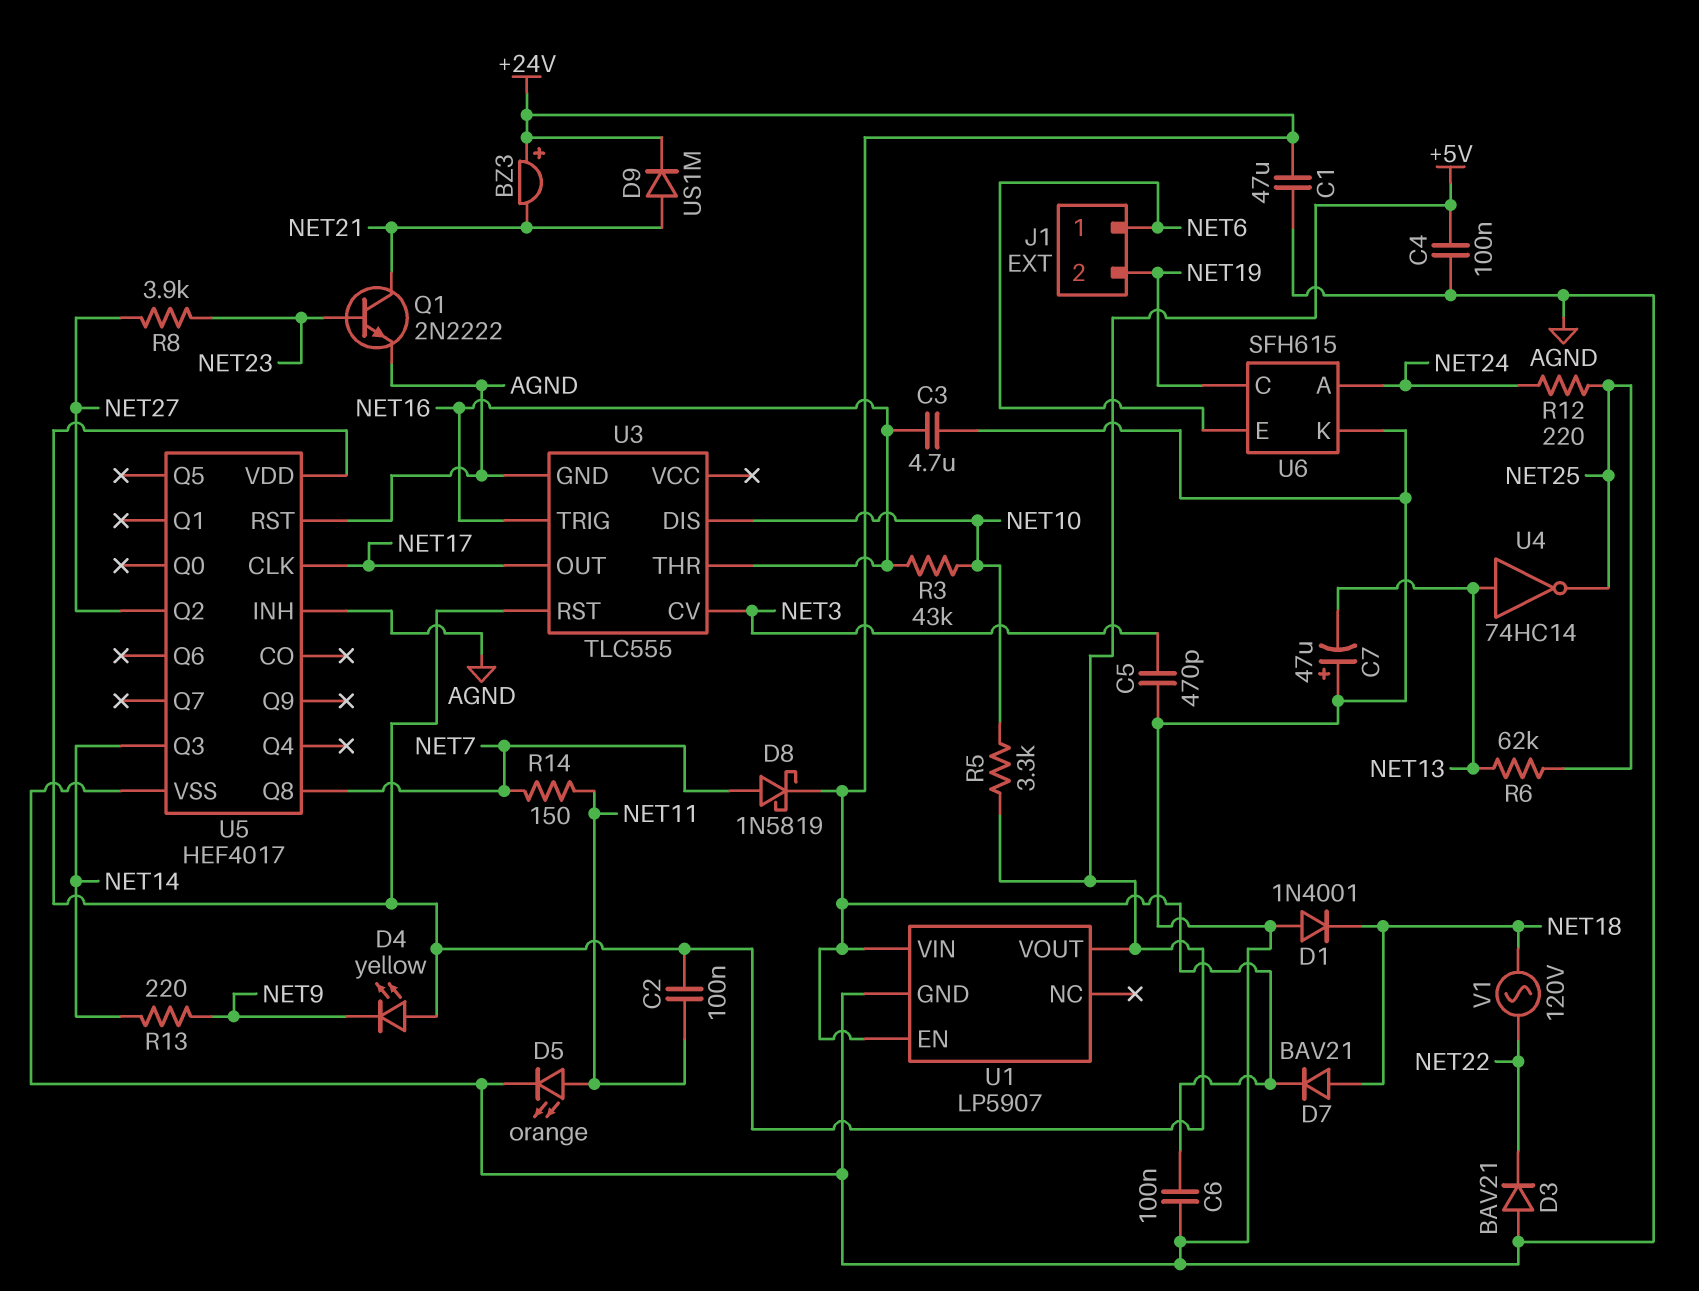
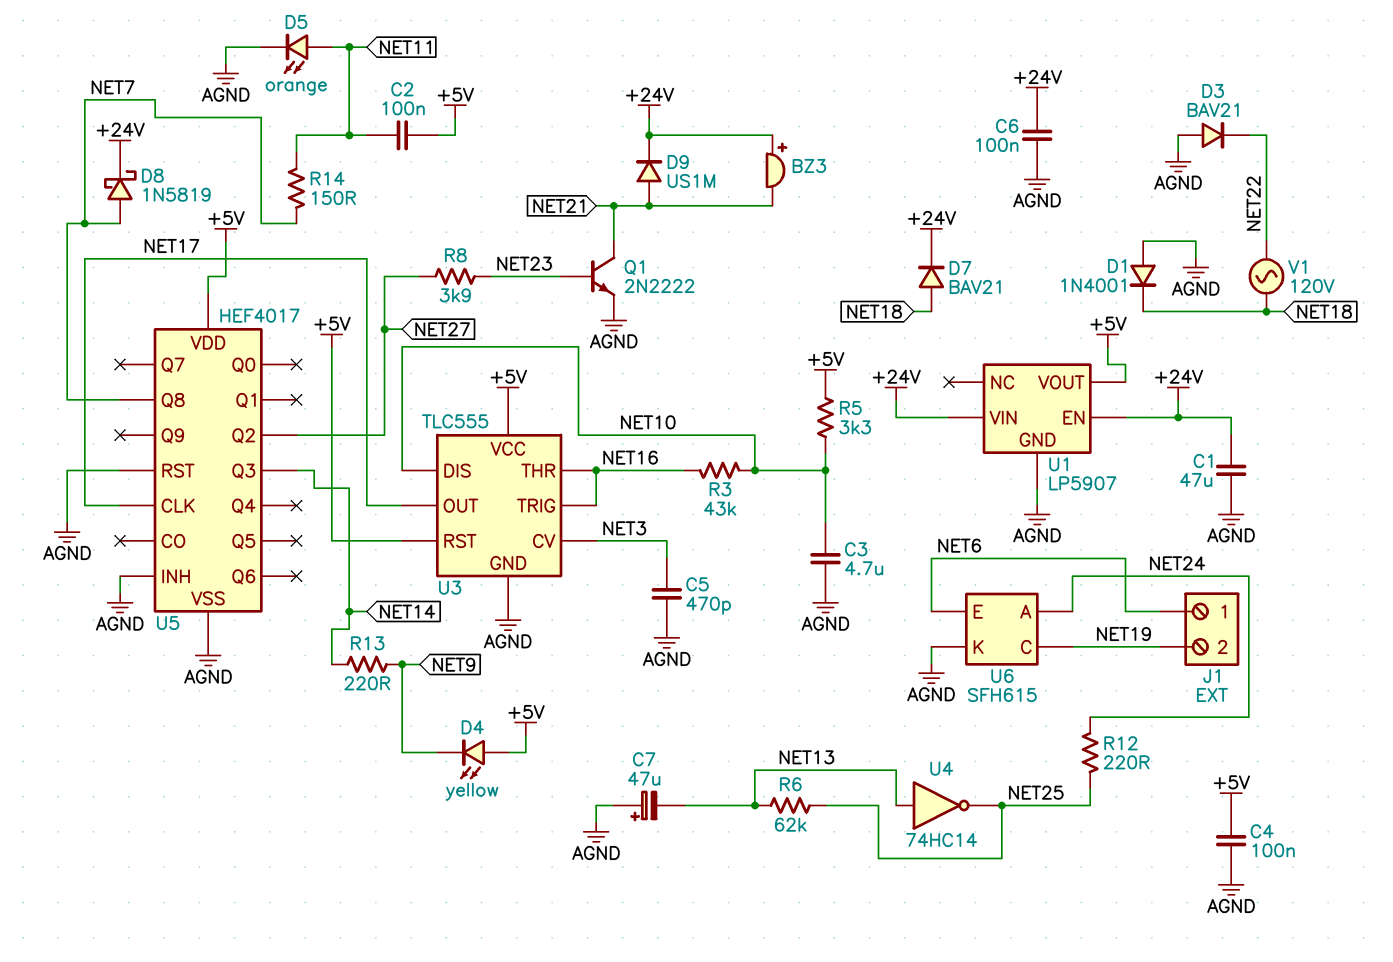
C3: 4.7uF (AGND, NET16) -> 4.7uF (AGND, NET10)
U3 pin VCC: none -> +5V

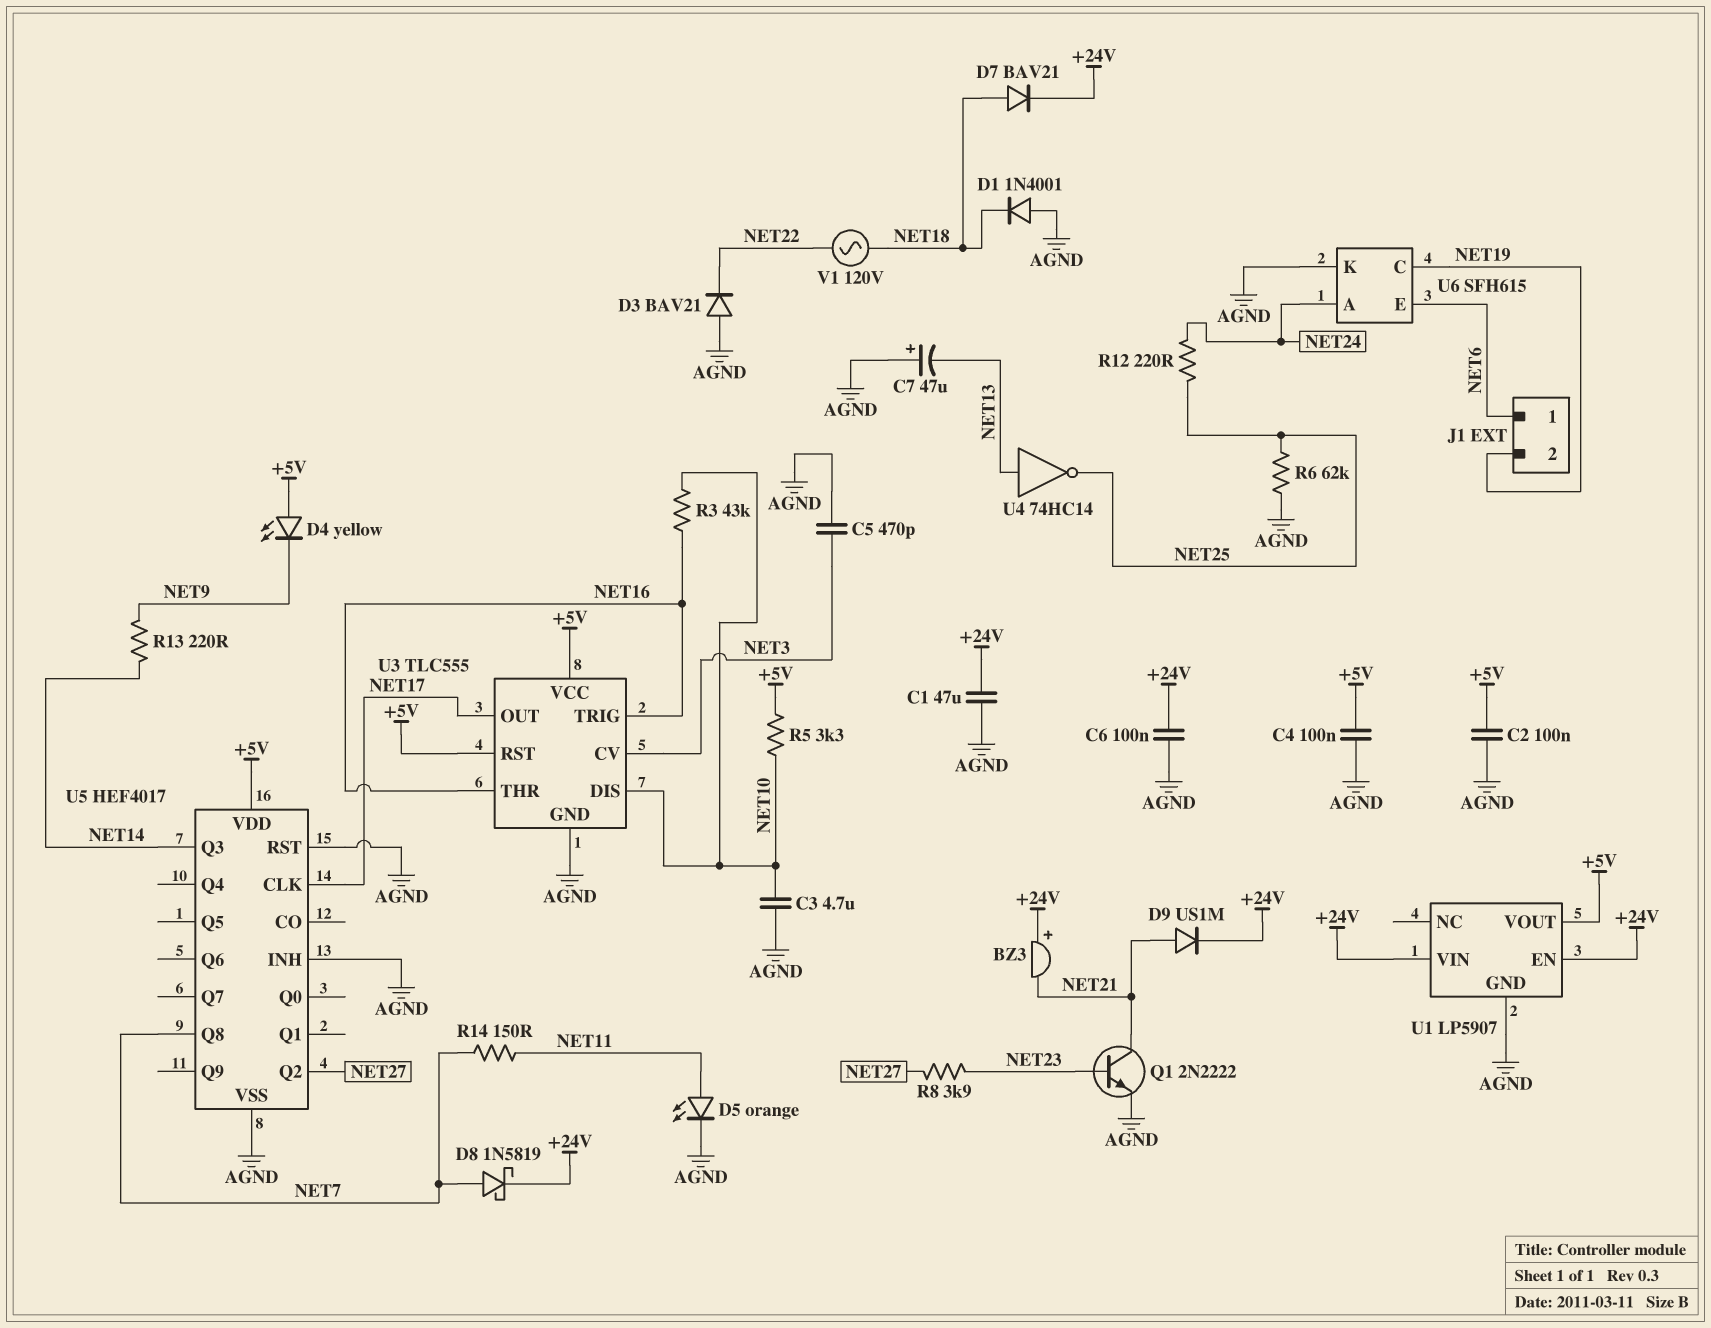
C2: 100nF (+5V, NET11) -> 100nF (+5V, AGND)
R6: 62k (NET13, NET25) -> 62k (AGND, NET25)

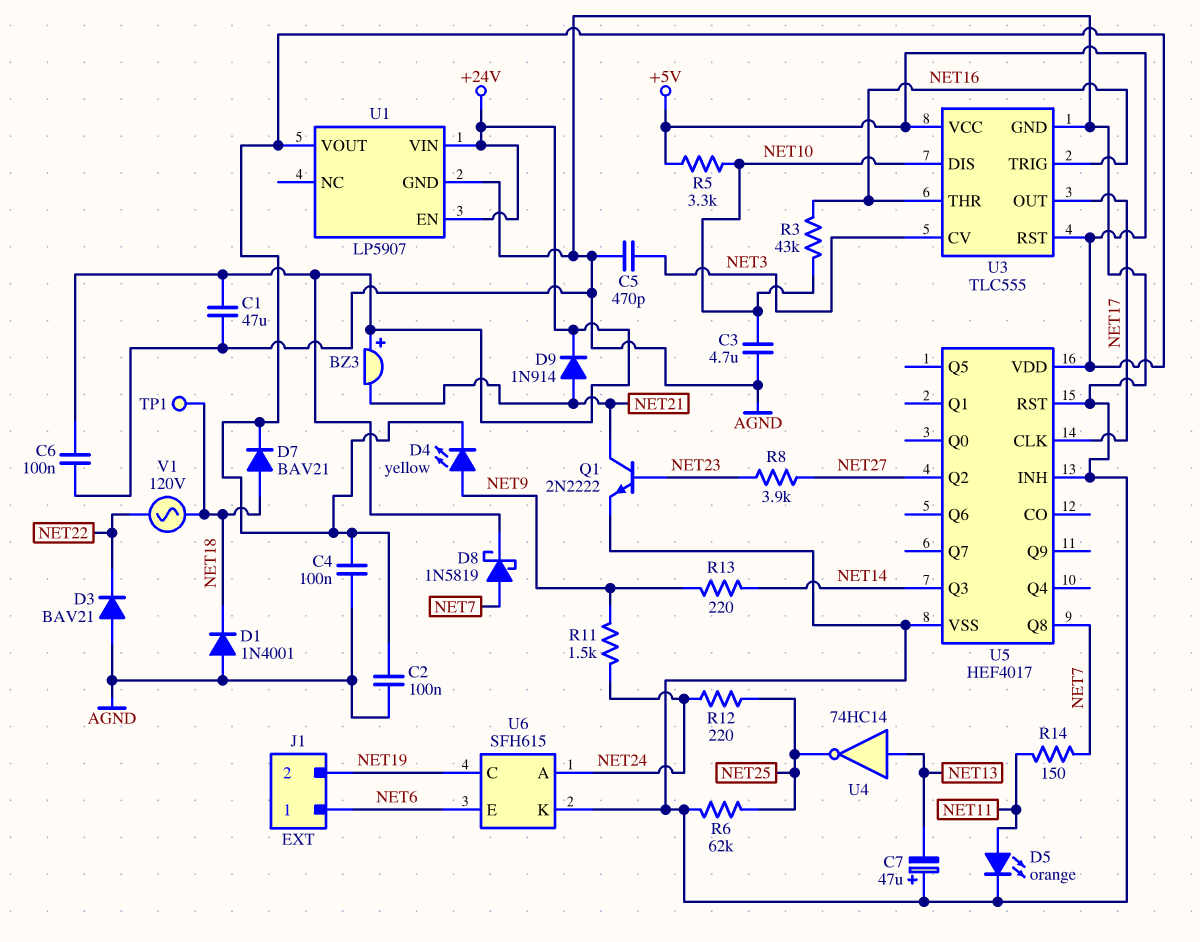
D4: LED yellow (A +5V, K NET9) -> LED yellow (A NET9, K +5V)
D7: diode BAV21 (A NET18, K +24V) -> diode BAV21 (A NET18, K +5V)
D9: diode US1M (A NET21, K +24V) -> diode 1N914 (A NET21, K +24V)
R11: none -> 1.5k (NET9, NET24)
TP1: none -> test point (NET18)

